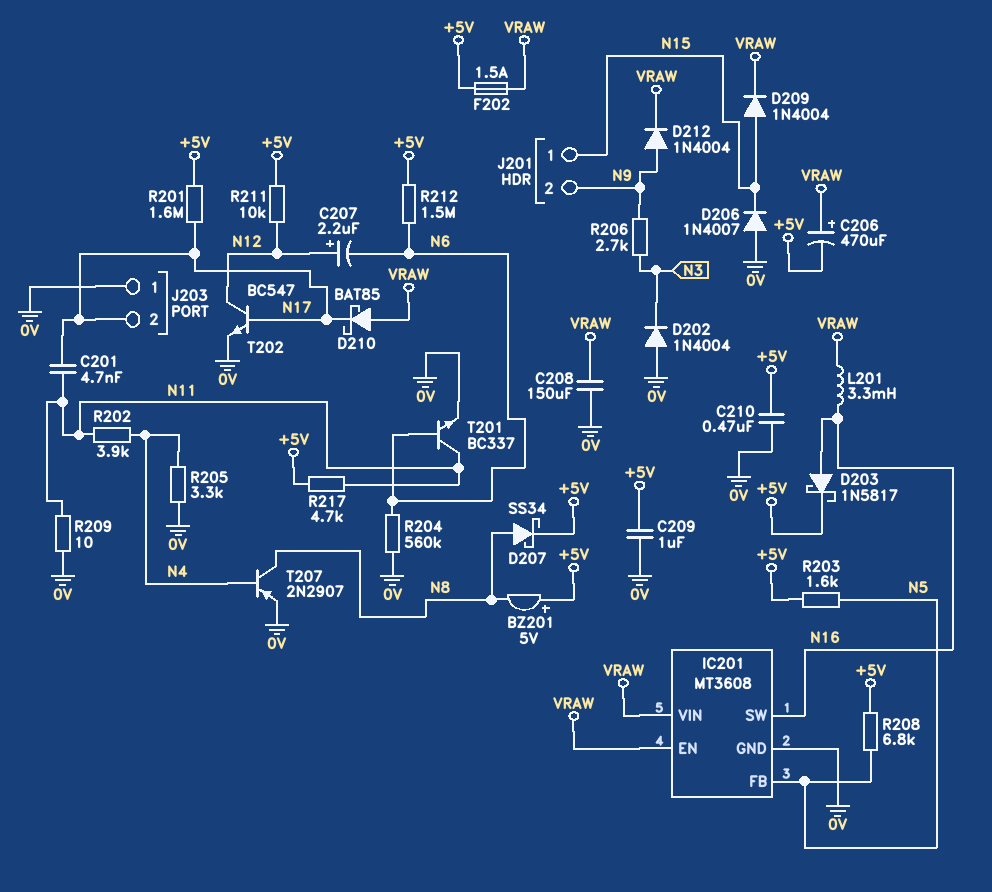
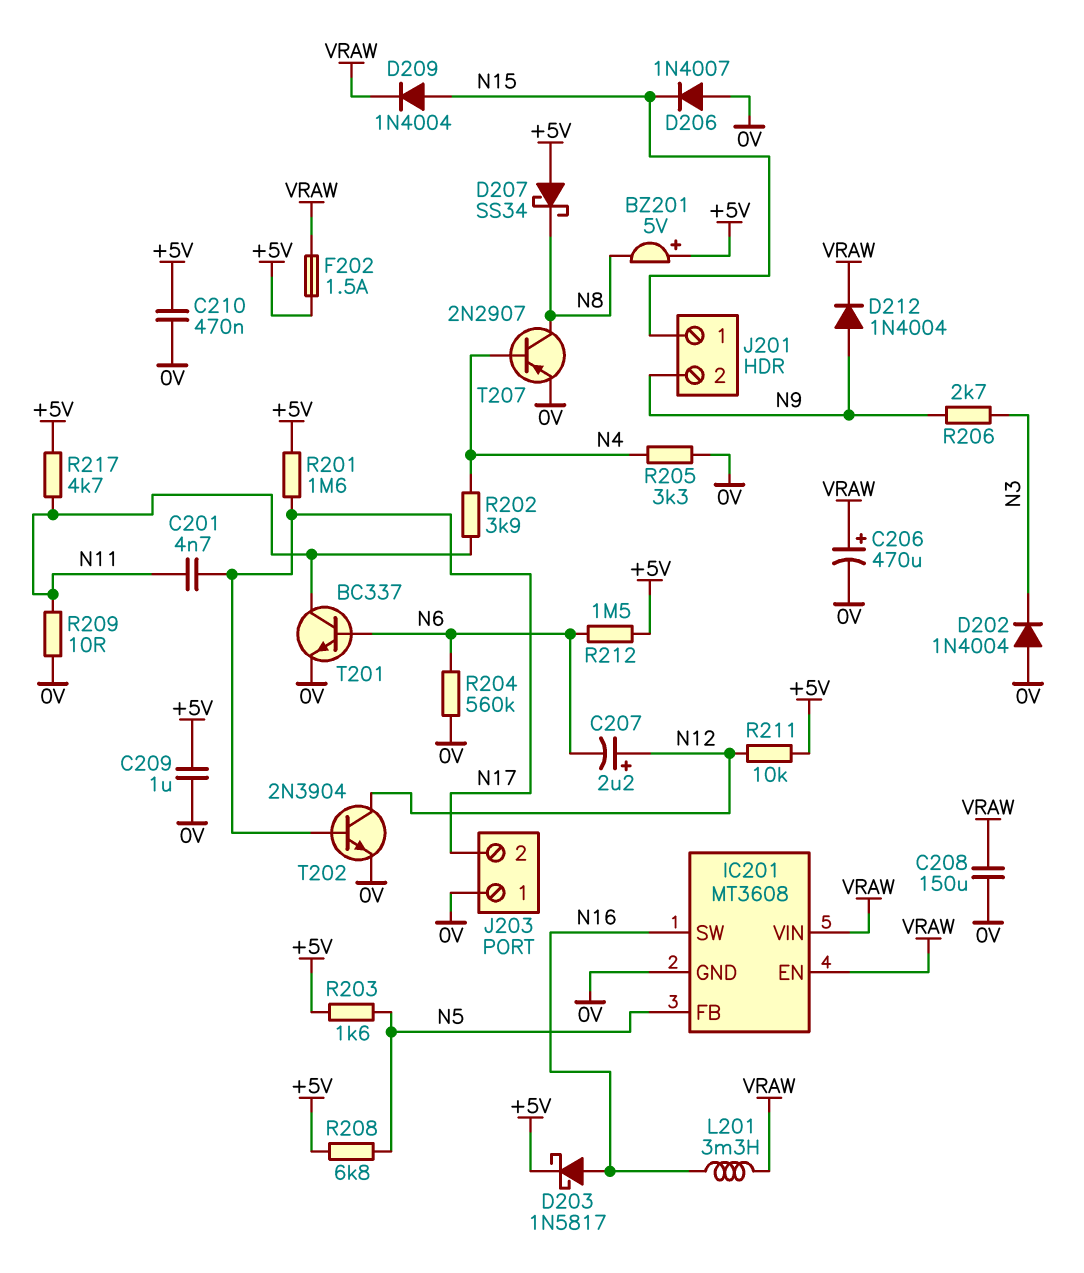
C206: 470uF (plus VRAW, minus +5V) -> 470uF (plus VRAW, minus 0V)
D207: schottky SS34 (A N8, K +5V) -> schottky SS34 (A +5V, K N8)
D210: schottky BAT85 (A VRAW, K N17) -> none
T202: NPN BC547 (B N17, C N12, E 0V) -> NPN 2N3904 (B N17, C N12, E 0V)

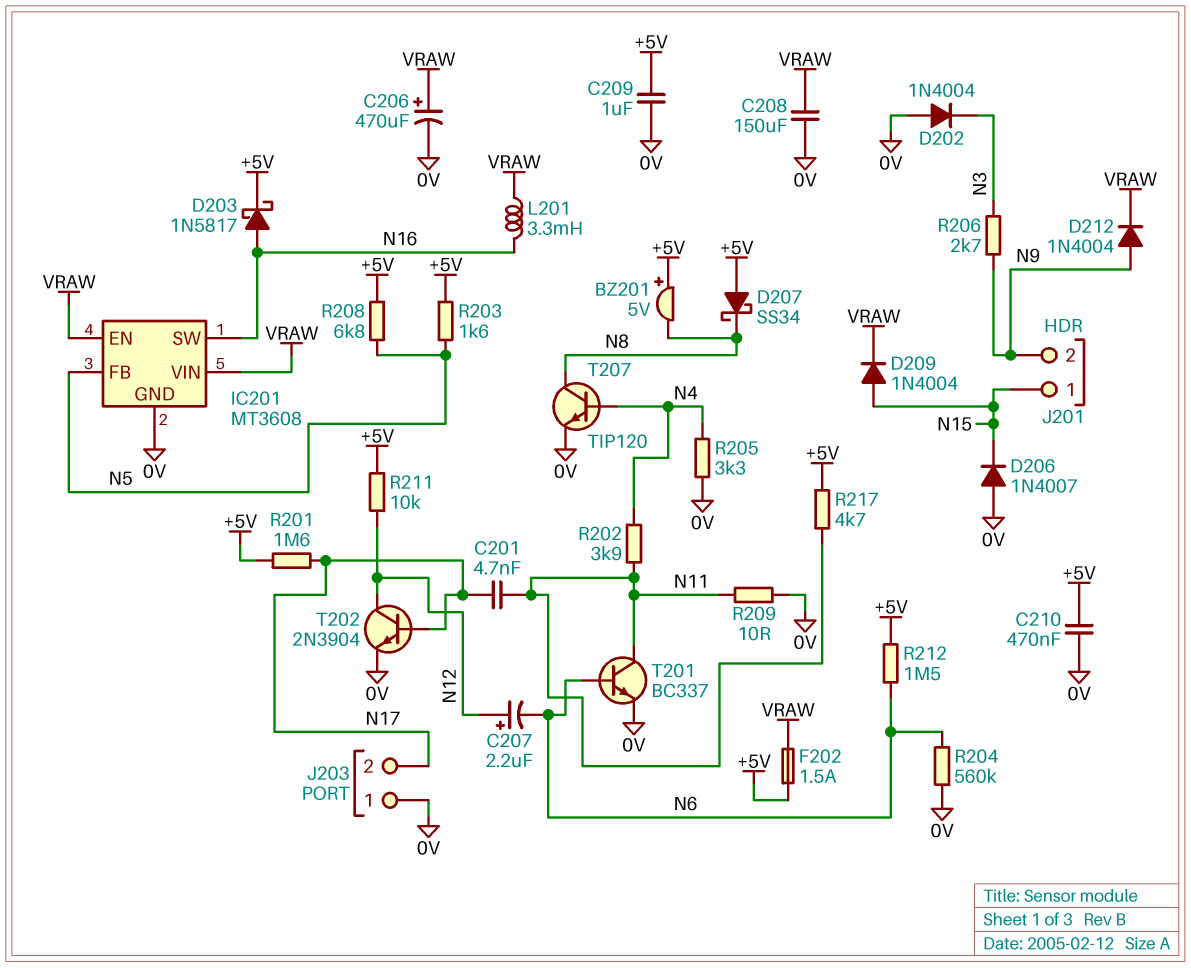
T207: PNP 2N2907 (B N4, C N8, E 0V) -> NPN TIP120 (B N4, C N8, E 0V)

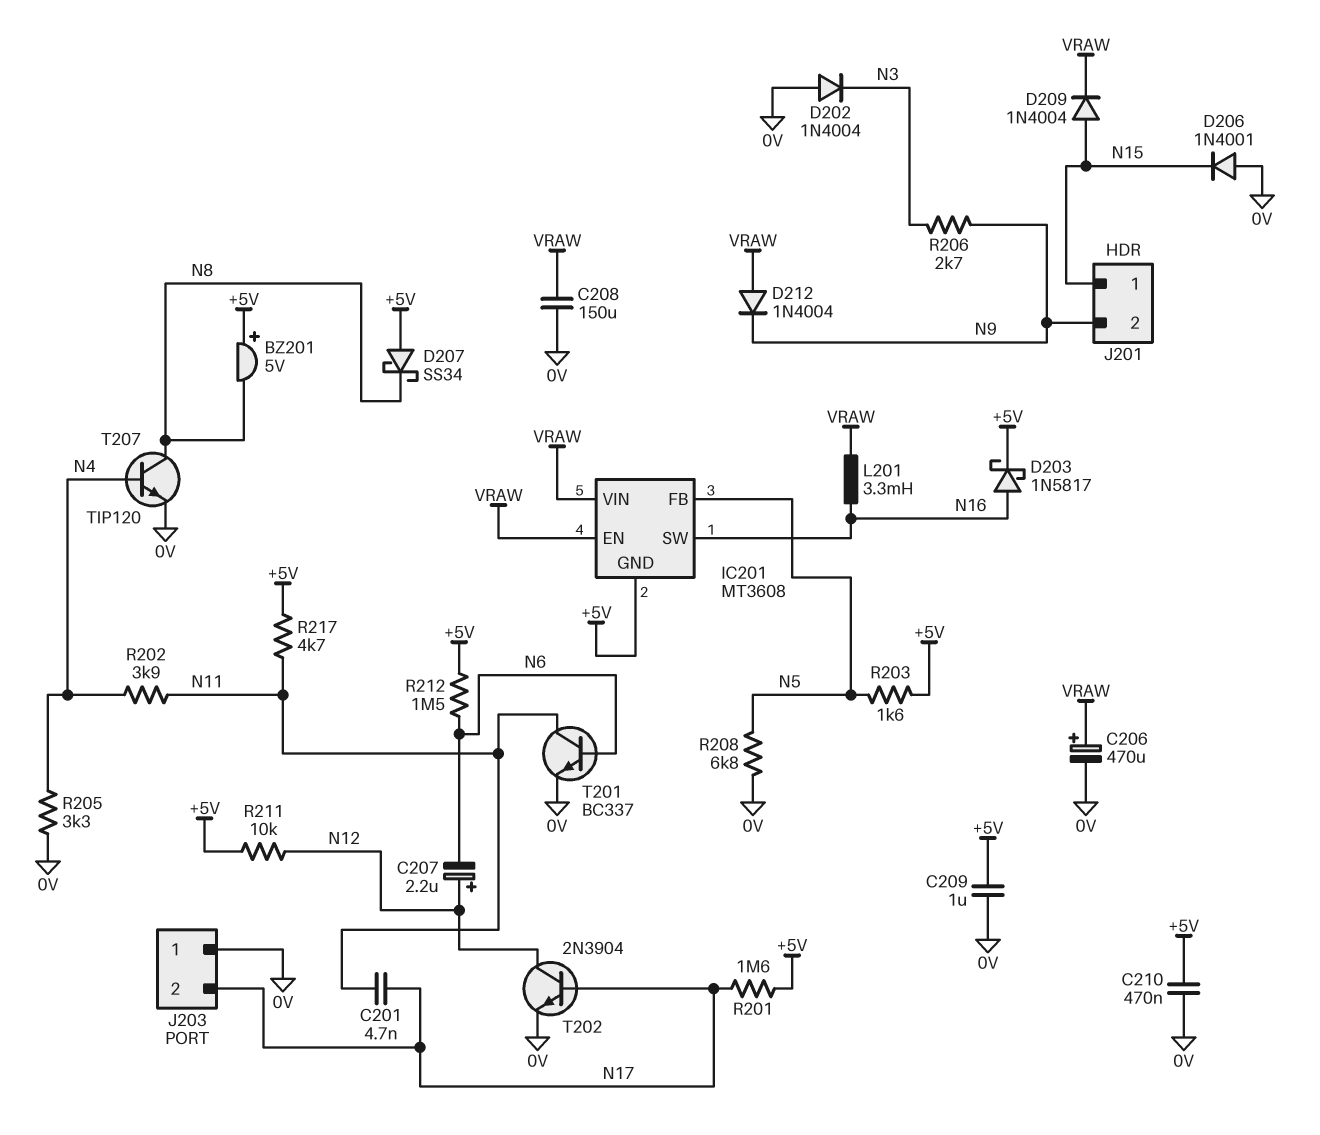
D206: diode 1N4007 (A 0V, K N15) -> diode 1N4001 (A 0V, K N15)
D212: diode 1N4004 (A N9, K VRAW) -> diode 1N4004 (A VRAW, K N9)
F202: 1.5A (+5V, VRAW) -> none
IC201 pin GND: 0V -> +5V
R204: 560k (0V, N6) -> none
R208: 6.8k (+5V, N5) -> 6.8k (0V, N5)
R209: 10 (0V, N11) -> none

